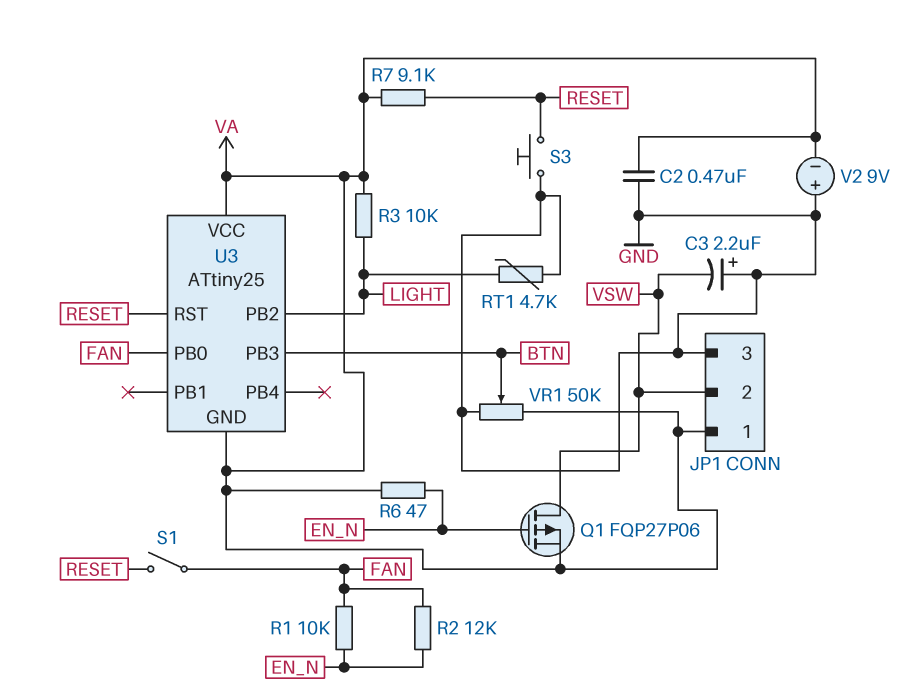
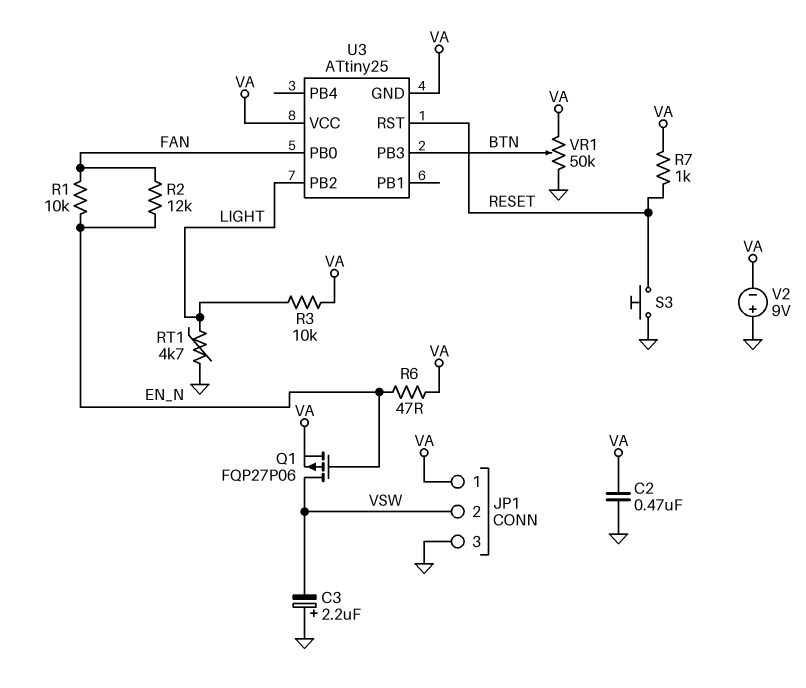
R7: 9.1k (RESET, VA) -> 1k (RESET, VA)
S1: switch (FAN, RESET) -> none

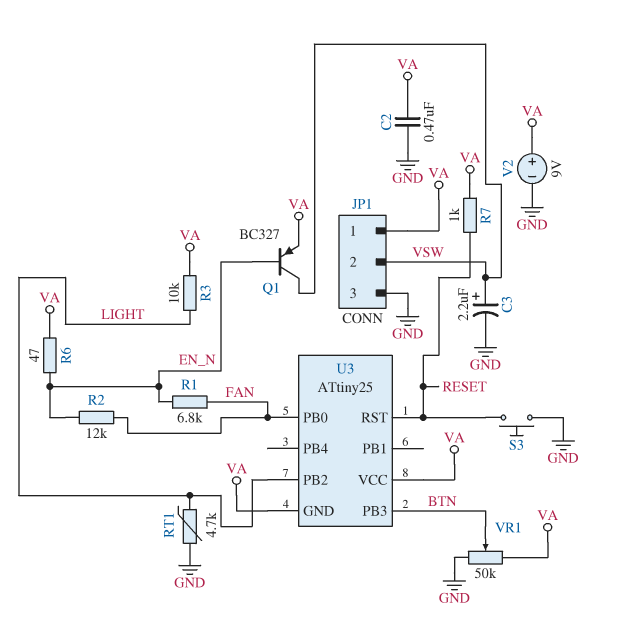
C3: 2.2uF (plus GND, minus VSW) -> 2.2uF (plus VSW, minus GND)
Q1: PMOS FQP27P06 (G EN_N, D VSW, S VA) -> PNP BC327 (B EN_N, C VSW, E VA)
R1: 10k (EN_N, FAN) -> 6.8k (EN_N, FAN)
V2: 9V (plus GND, minus VA) -> 9V (plus VA, minus GND)

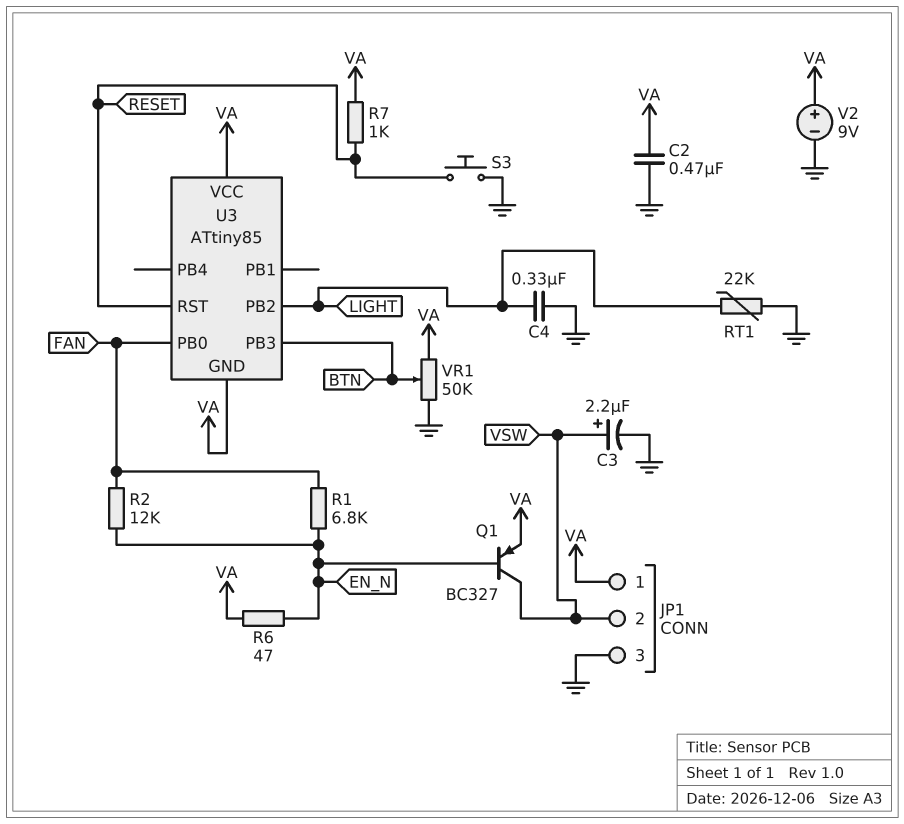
C4: none -> 330nF (GND, LIGHT)
R3: 10k (LIGHT, VA) -> none
RT1: 4.7k (GND, LIGHT) -> 22k (GND, LIGHT)
U3: ATtiny25 -> ATtiny85

